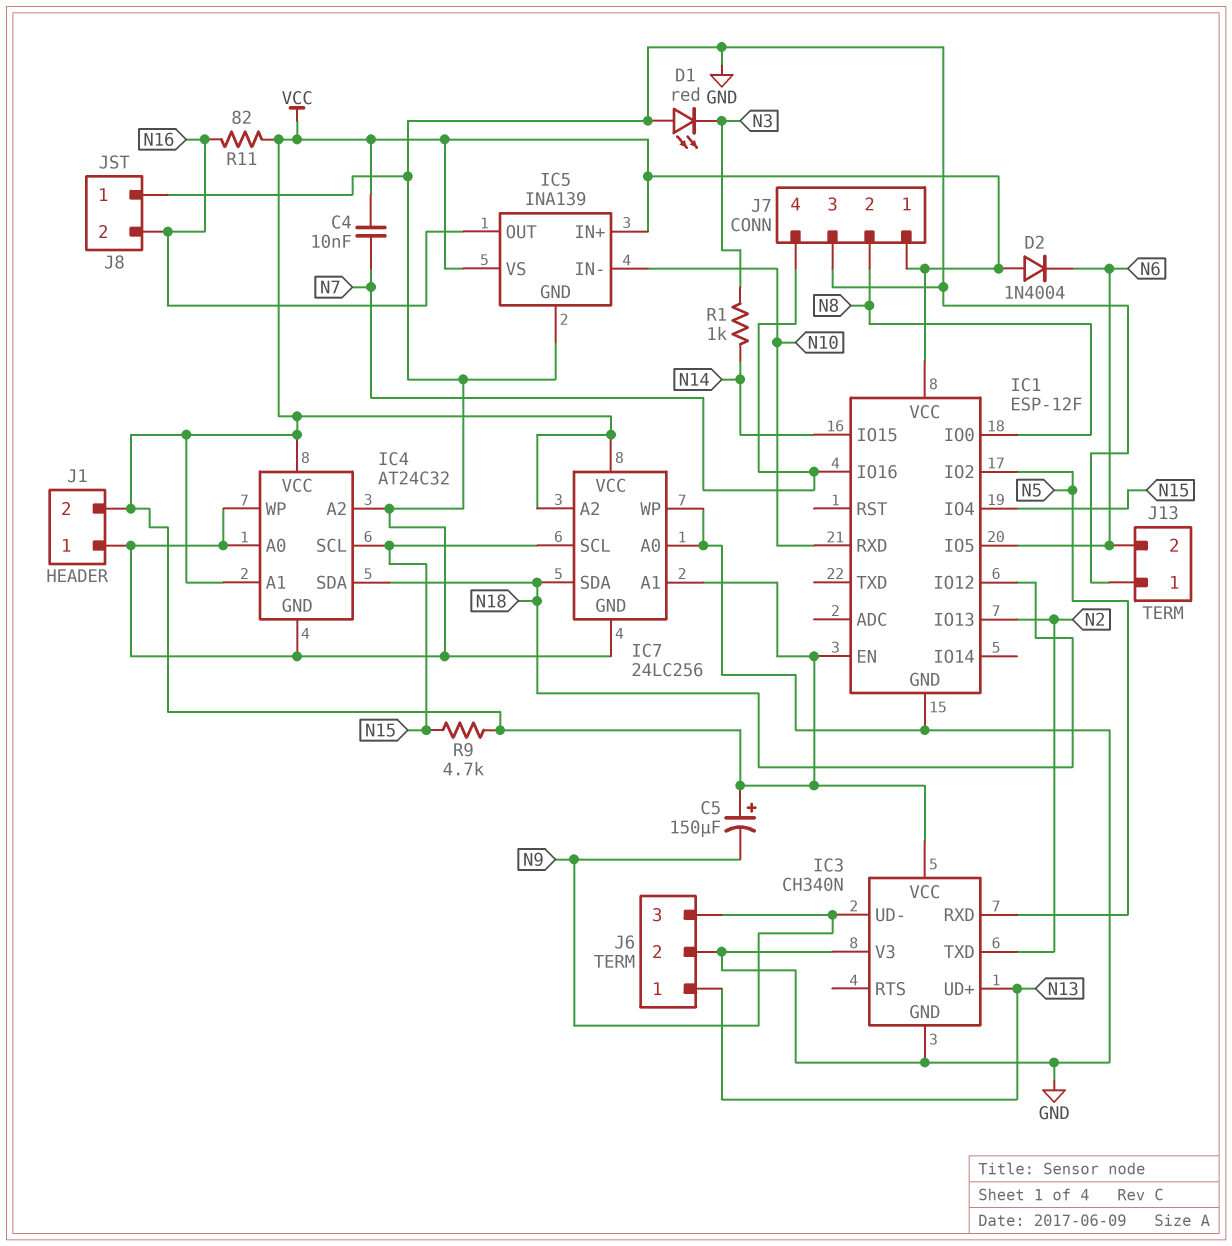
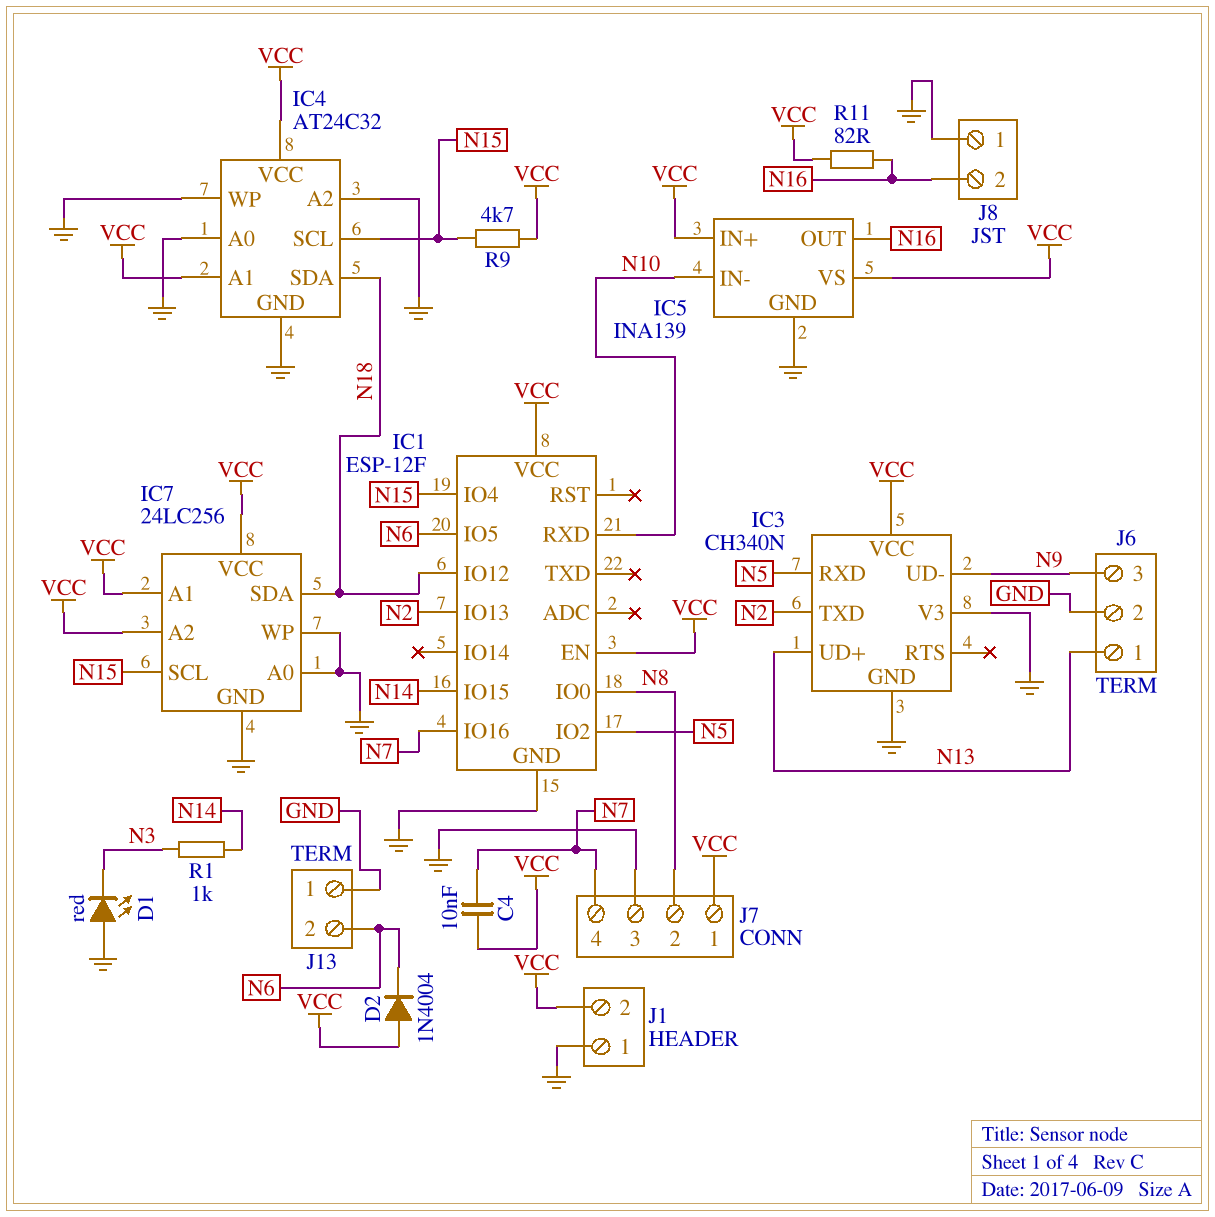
C5: 150uF (plus VCC, minus N9) -> none

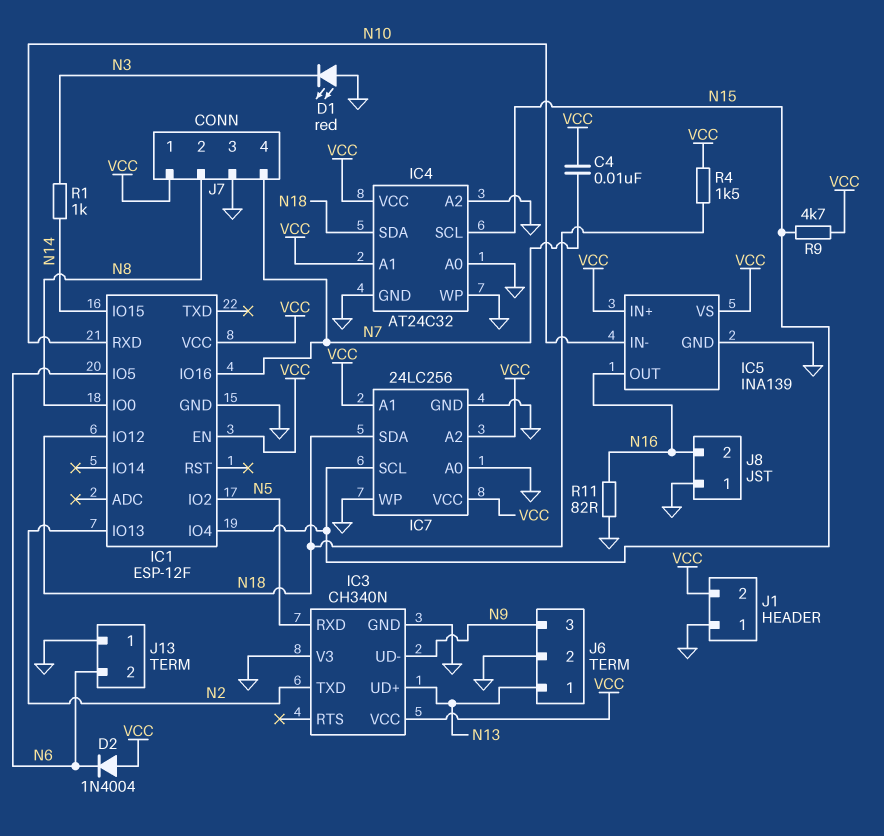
R4: none -> 1.5k (N18, VCC)
R11: 82 (N16, VCC) -> 82 (GND, N16)

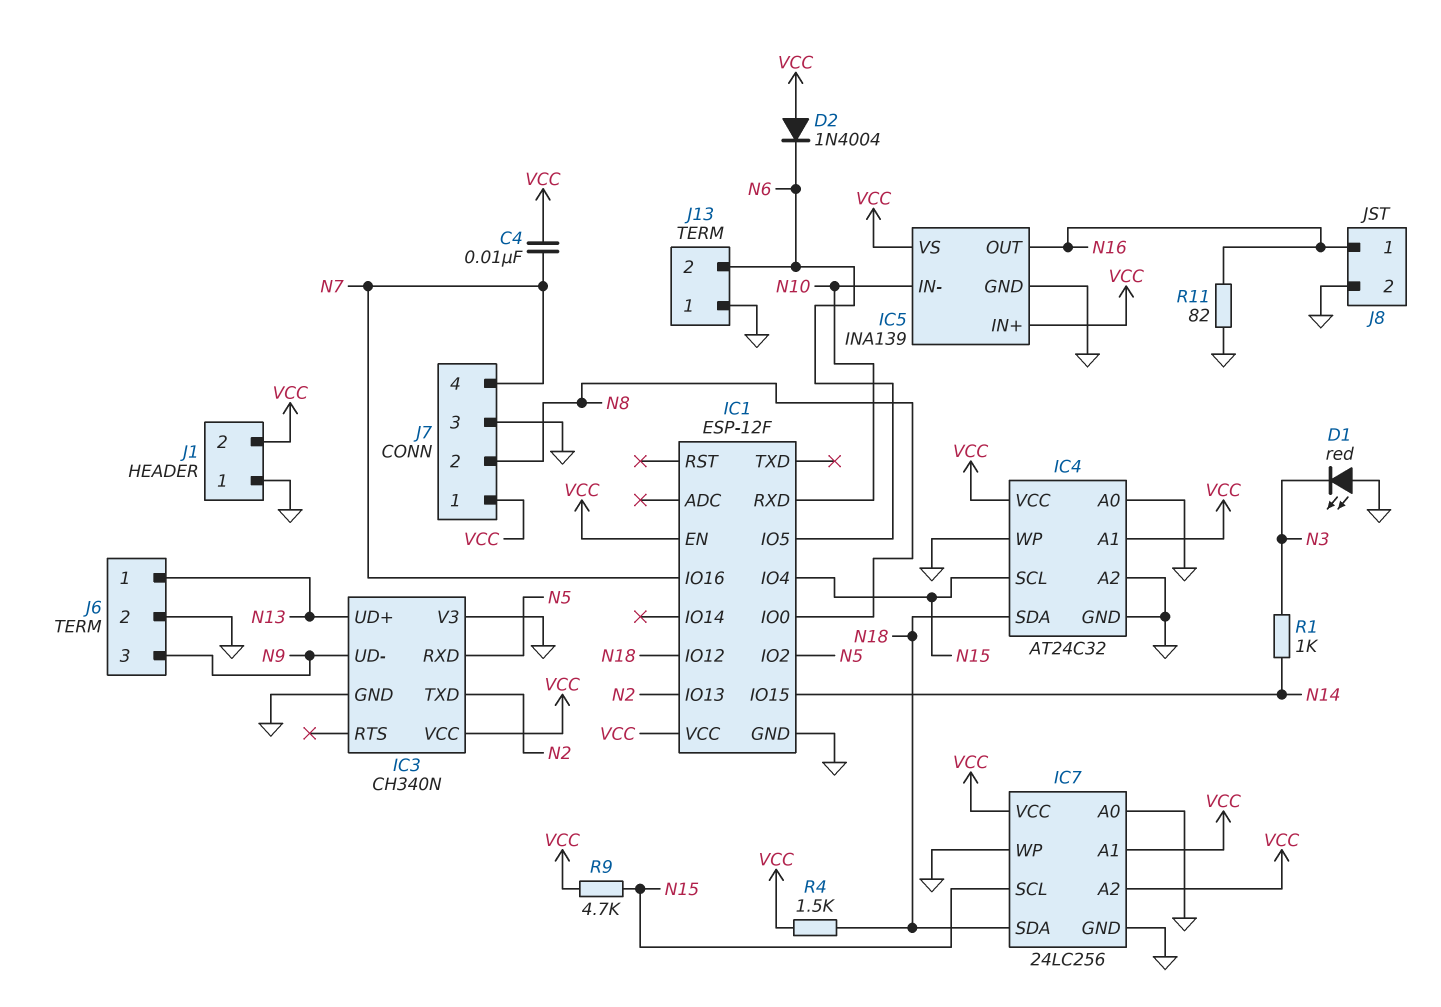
J8 pin 1: GND -> N16
J8 pin 2: N16 -> GND

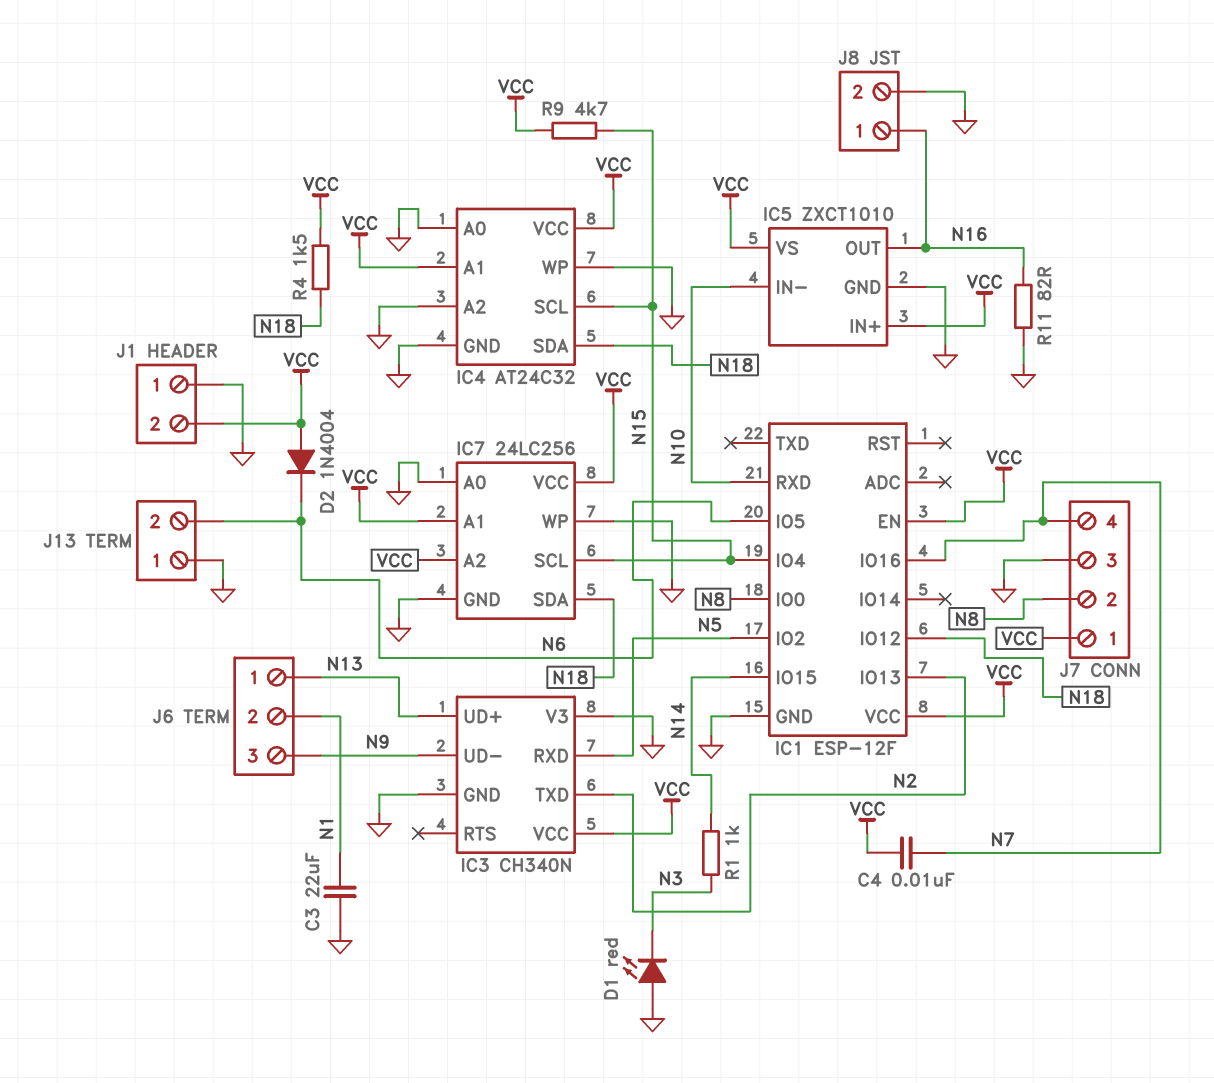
C3: none -> 22uF (GND, N1)
IC5: INA139 -> ZXCT1010
J6 pin 2: GND -> N1

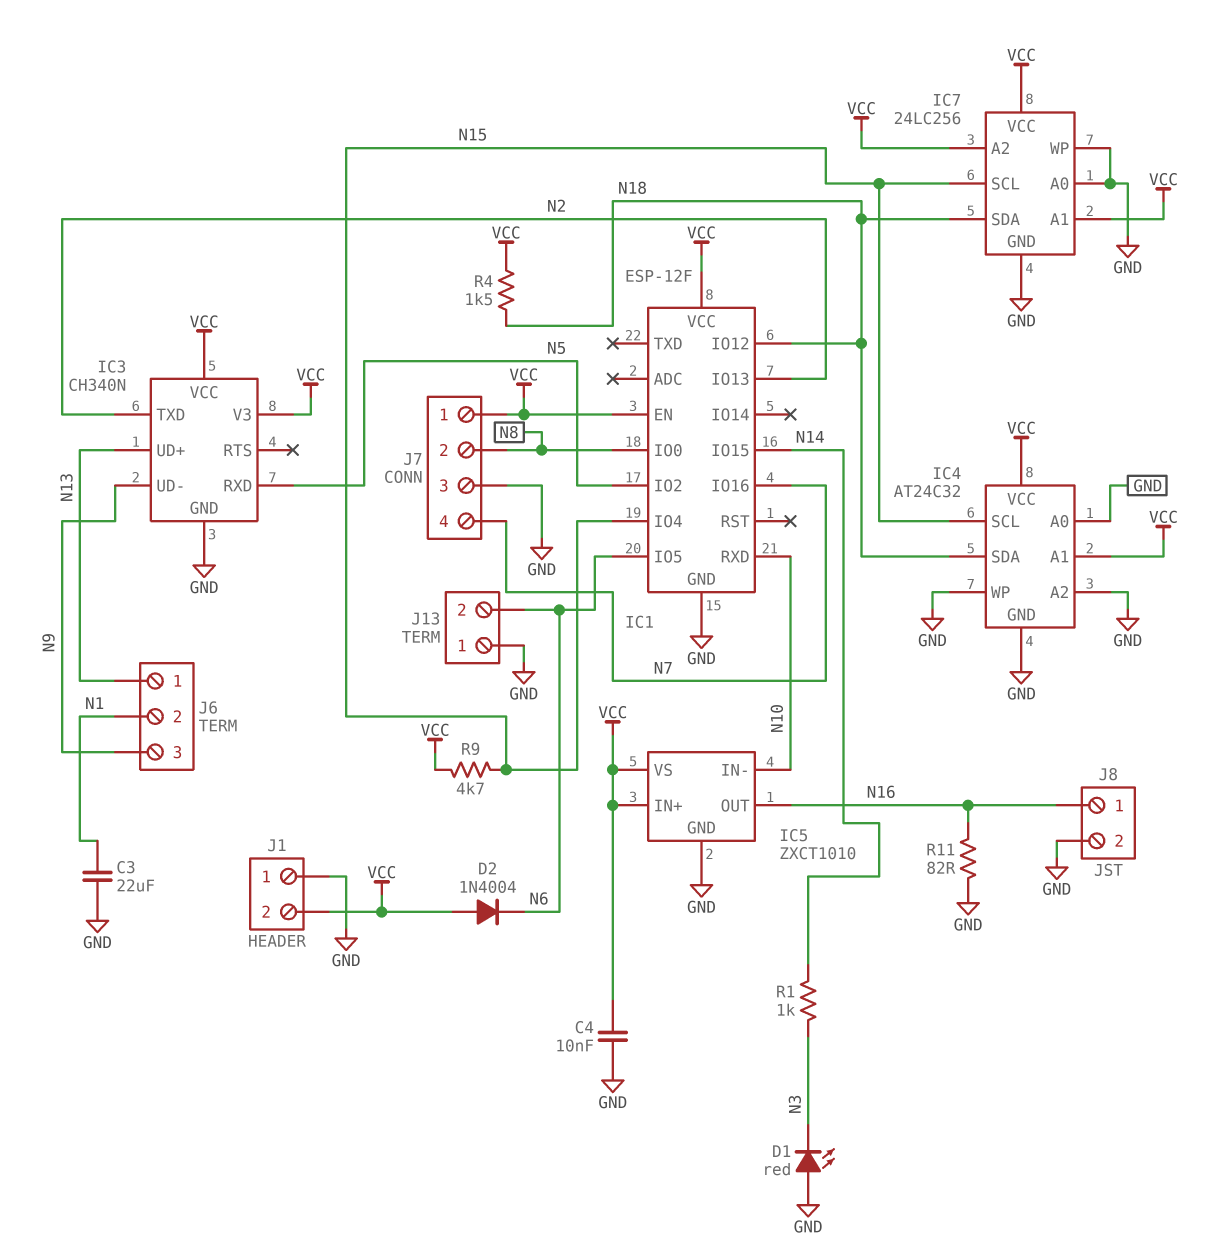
C4: 10nF (N7, VCC) -> 10nF (GND, VCC)
IC3 pin V3: GND -> VCC

